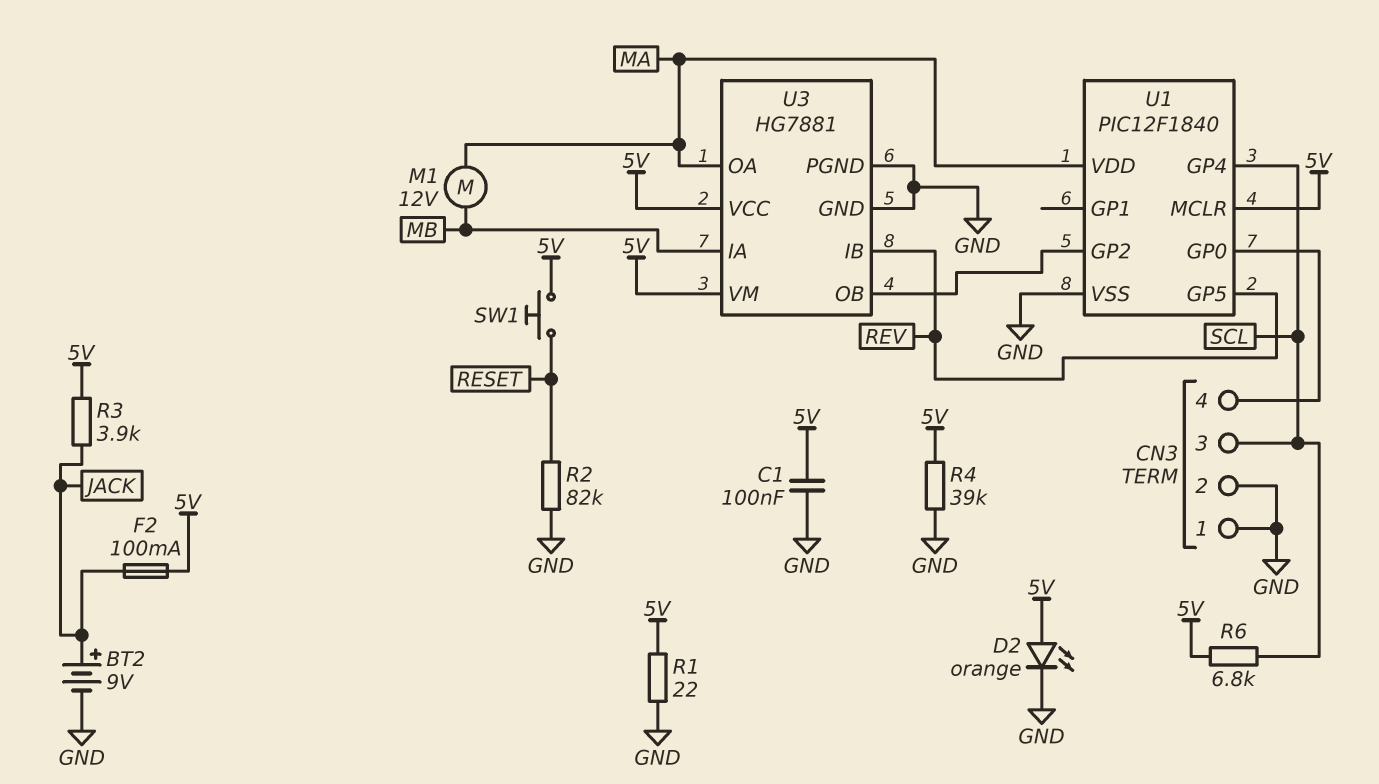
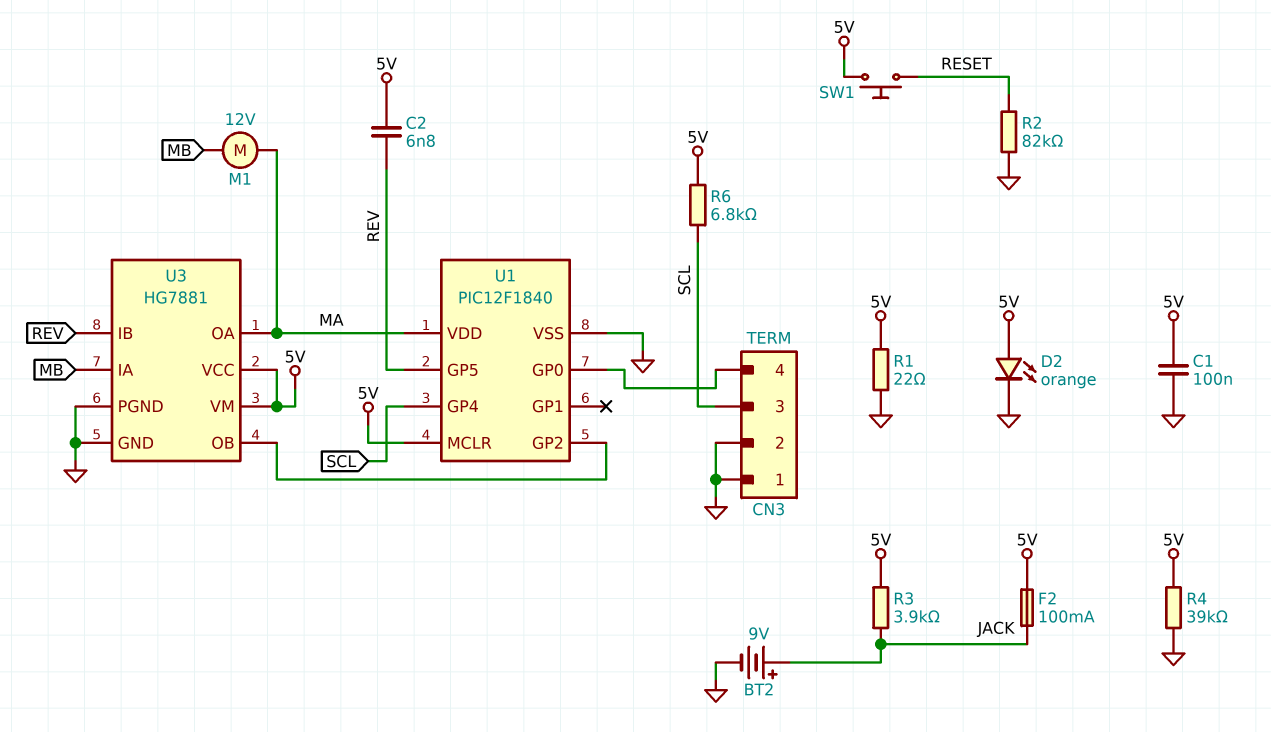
C2: none -> 6.8nF (5V, REV)

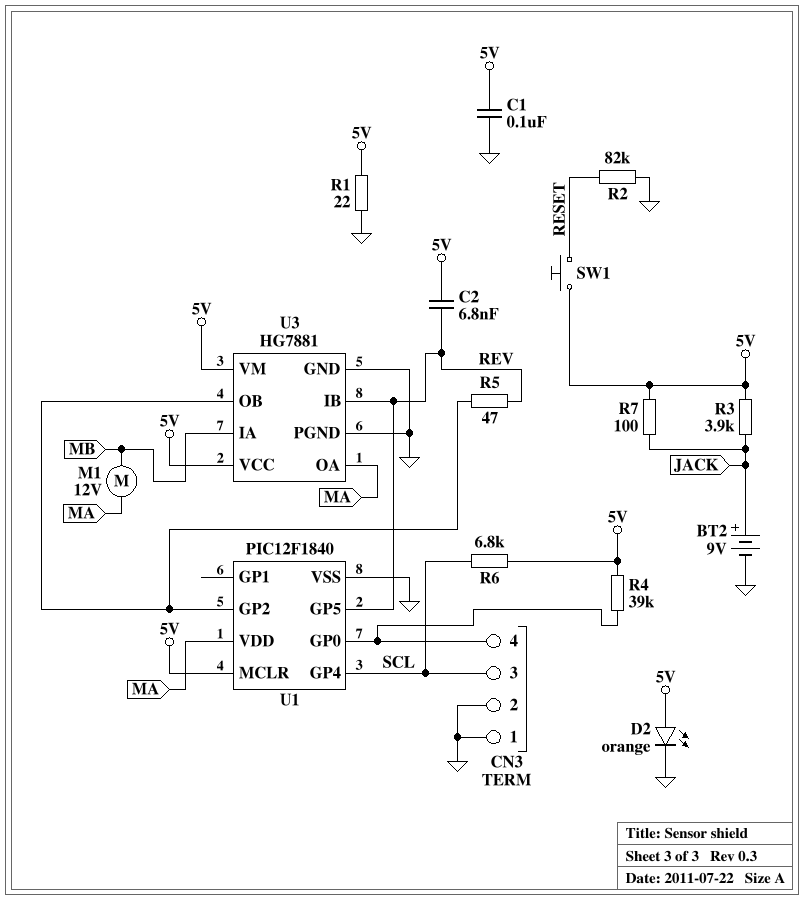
F2: 100mA (5V, JACK) -> none
R4: 39k (5V, GND) -> 39k (5V, CN3/4)
R5: none -> 47 (REV, U1/GP2)
R7: none -> 100 (5V, JACK)

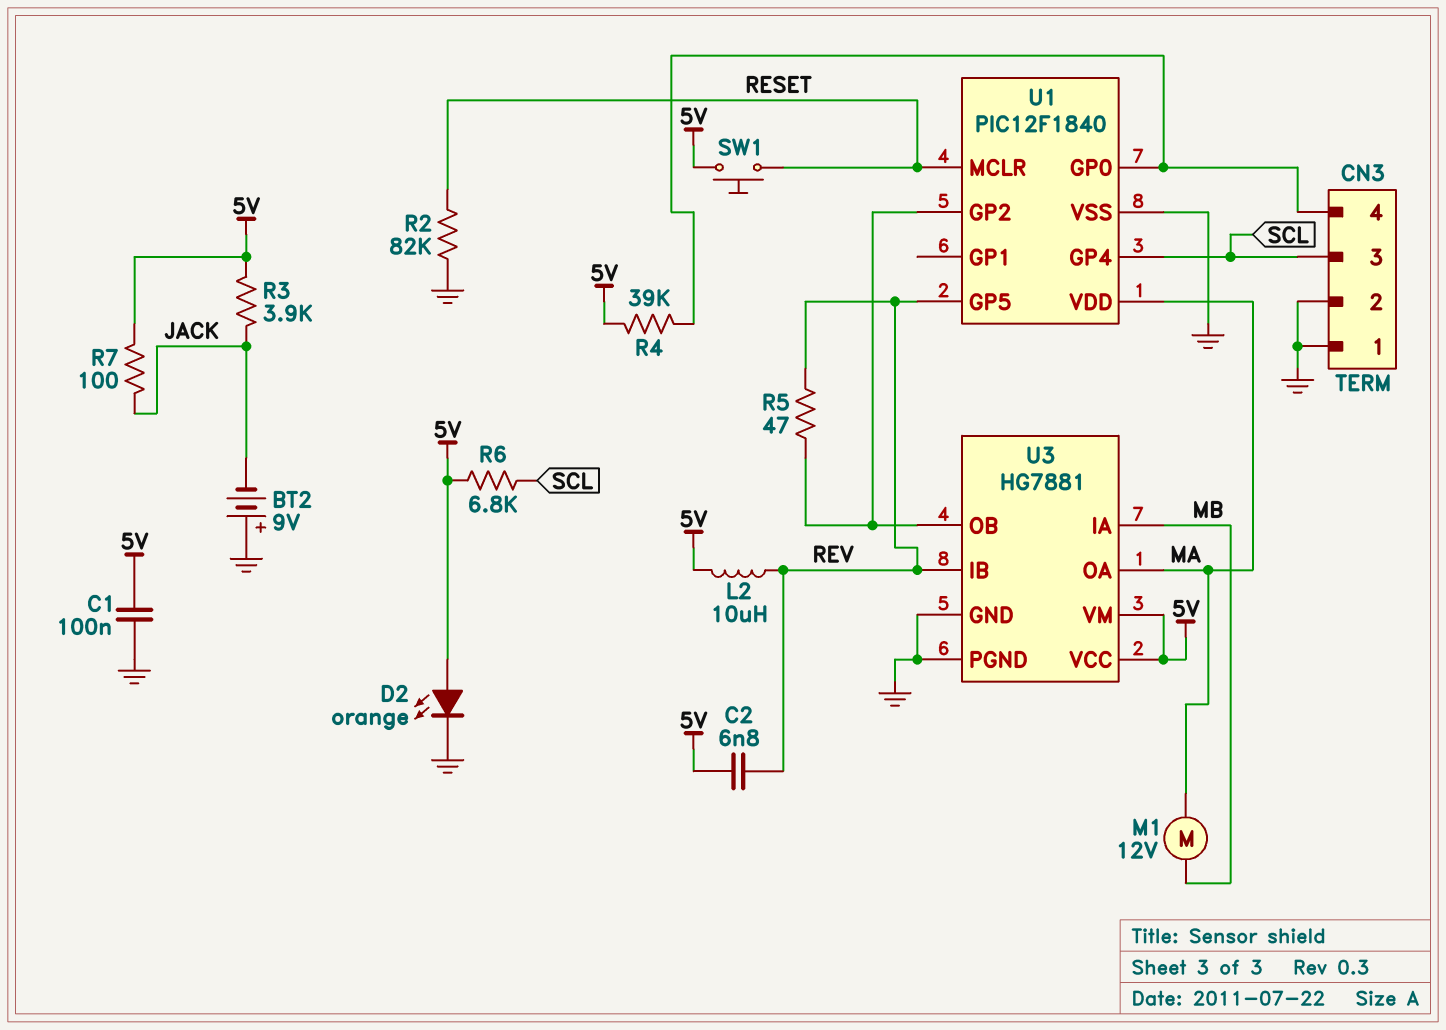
BT2: 9V (plus JACK, minus GND) -> 9V (plus GND, minus JACK)
L2: none -> 10uH (5V, REV)
R1: 22 (5V, GND) -> none
U1 pin MCLR: 5V -> RESET

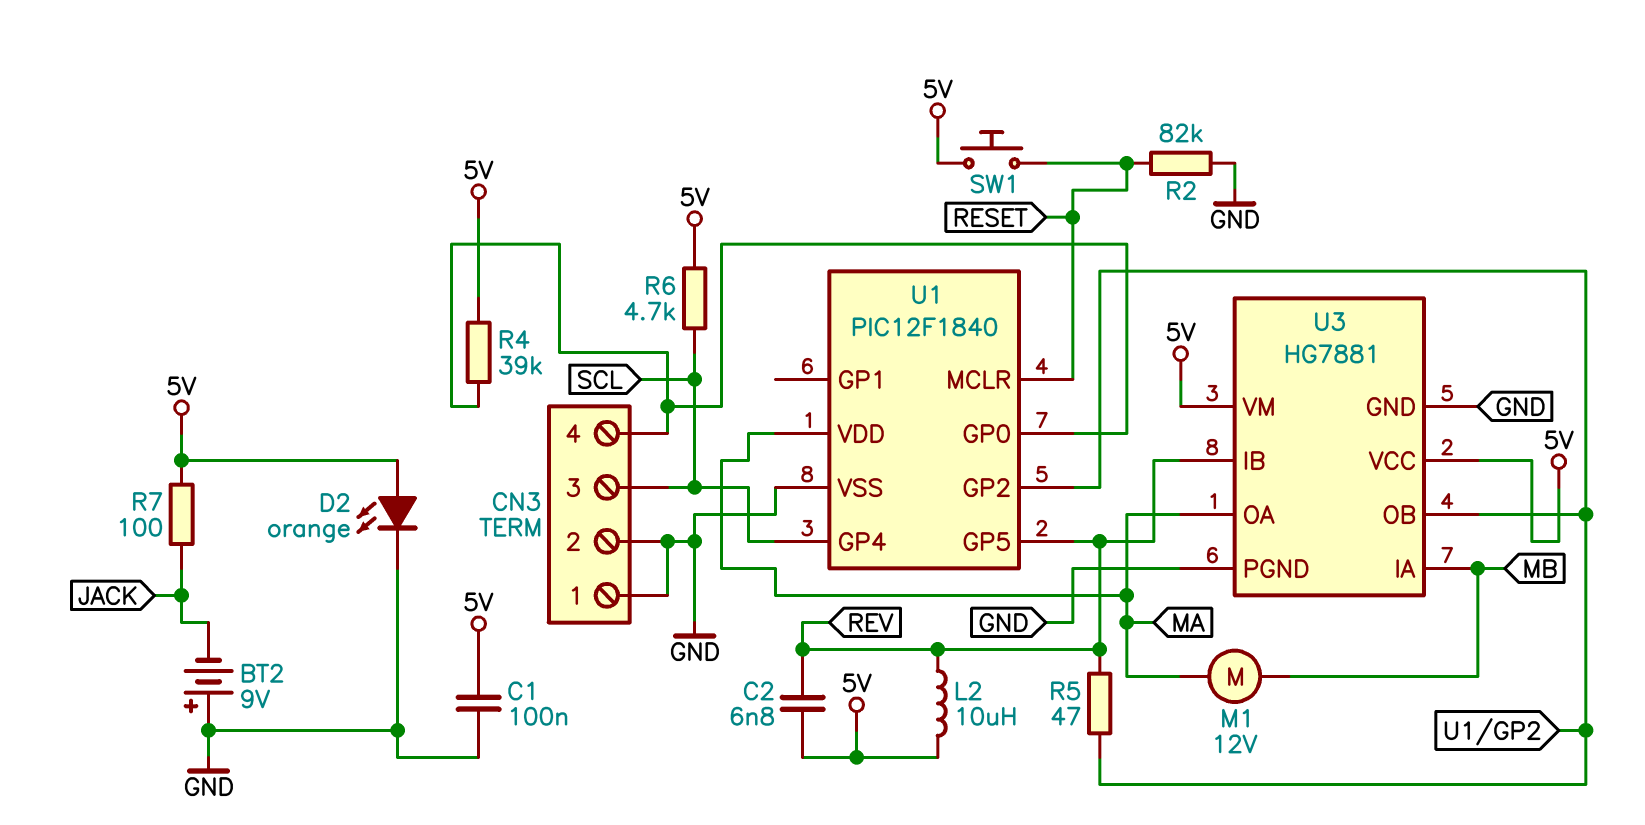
R3: 3.9k (5V, JACK) -> none
R6: 6.8k (5V, SCL) -> 4.7k (5V, SCL)

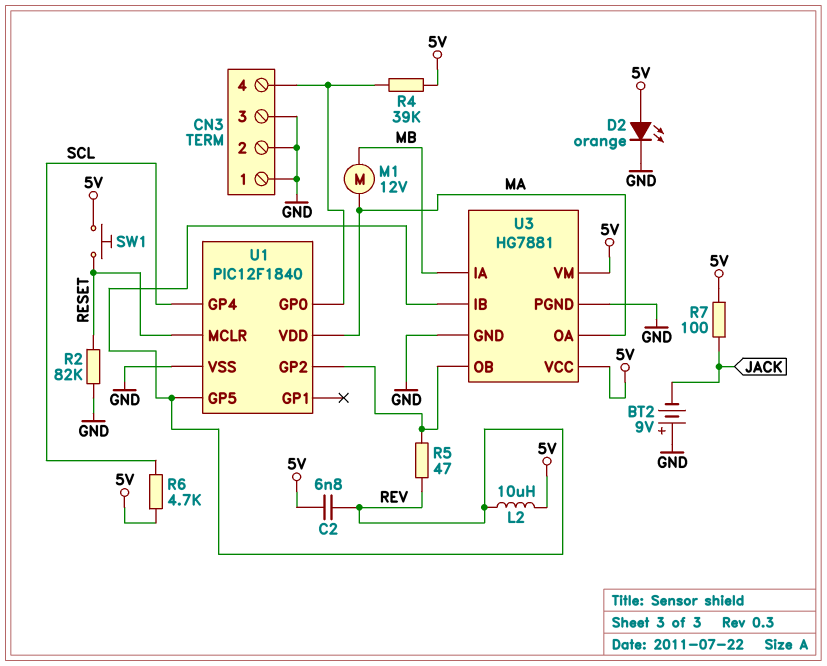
C1: 100nF (5V, GND) -> none
CN3 pin 3: SCL -> GND

